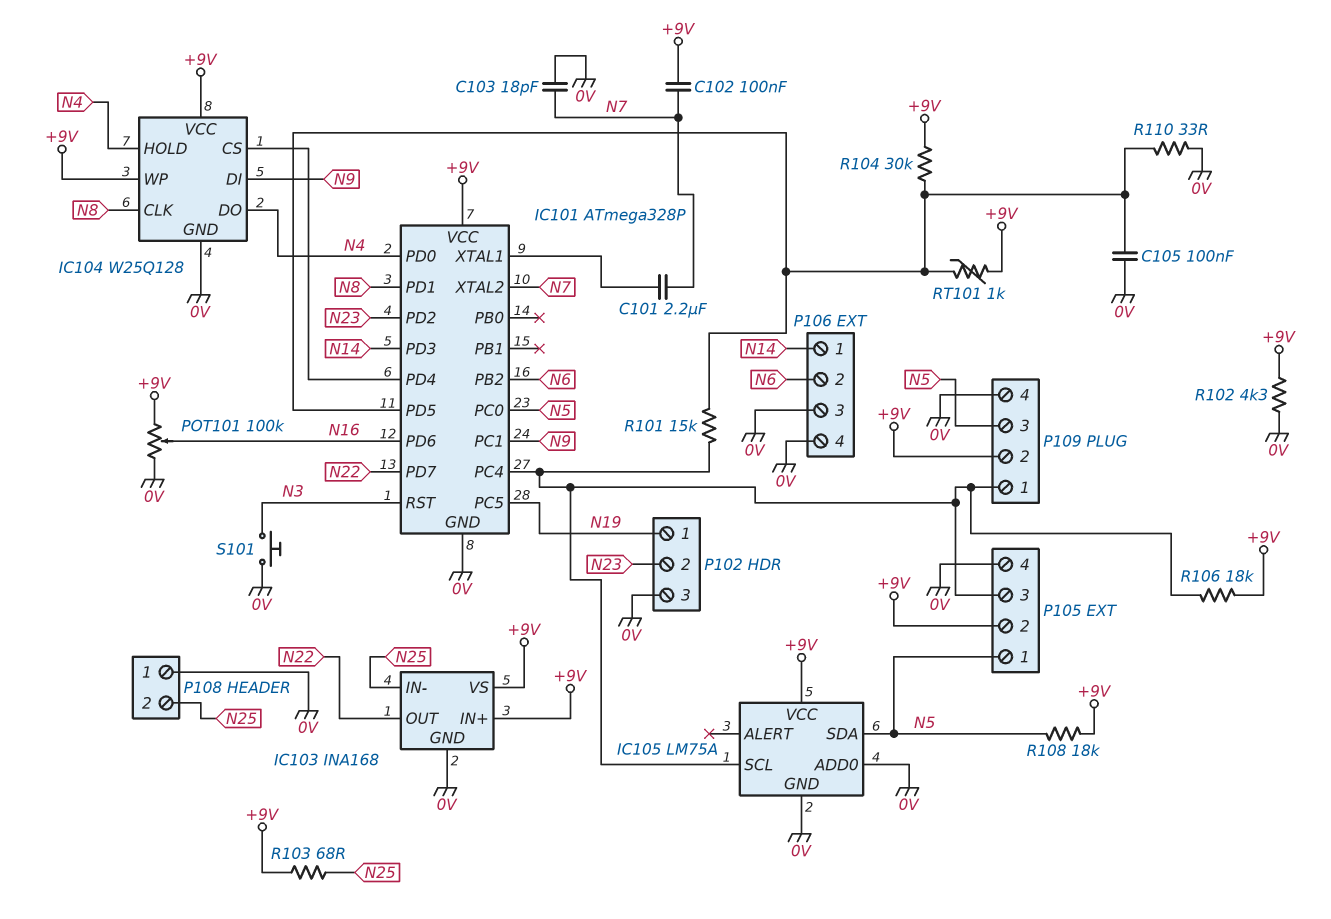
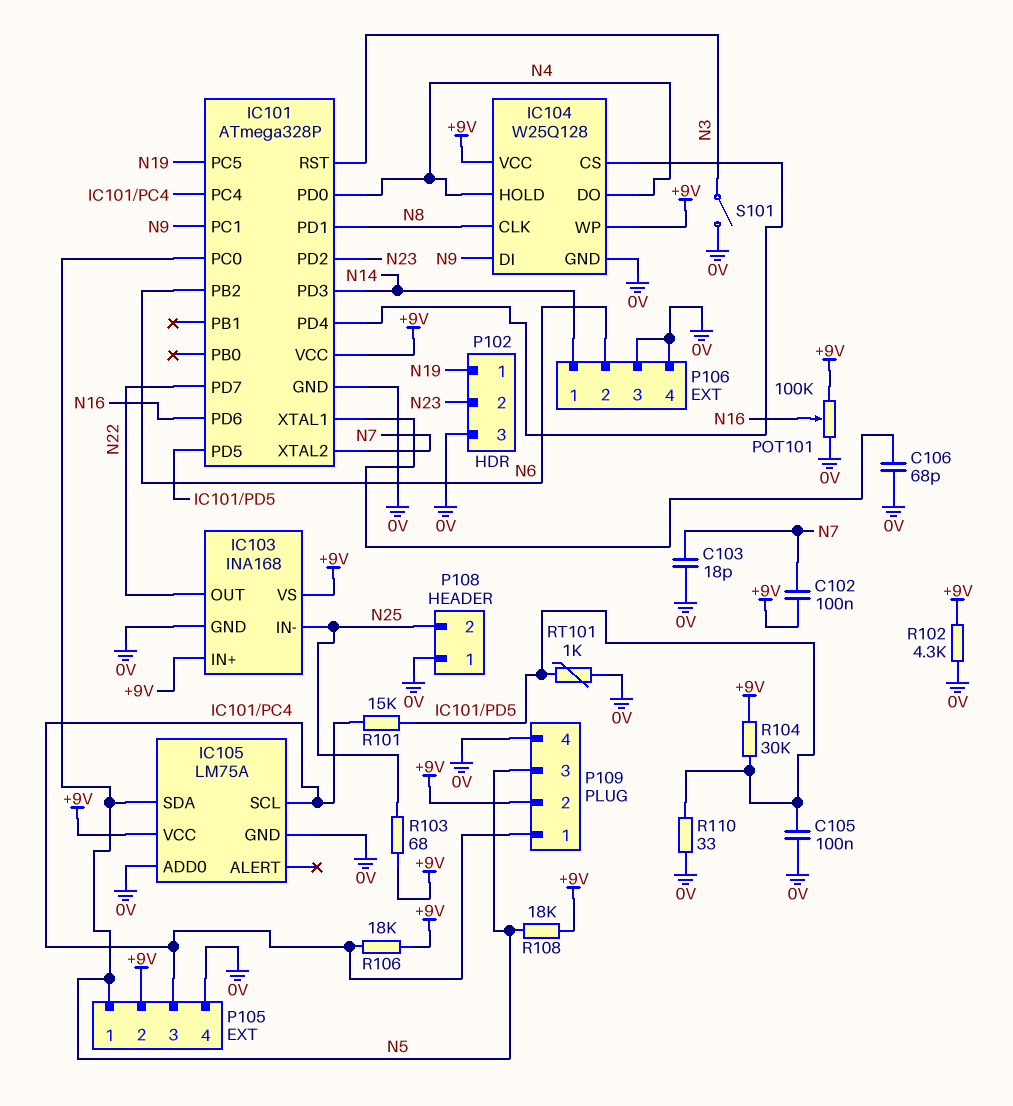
C101: 2.2uF (IC101/XTAL1, N7) -> none
C106: none -> 68pF (0V, IC101/XTAL1)
RT101: 1k (+9V, IC101/PD5) -> 1k (0V, IC101/PD5)
S101: button (0V, N3) -> switch (0V, N3)

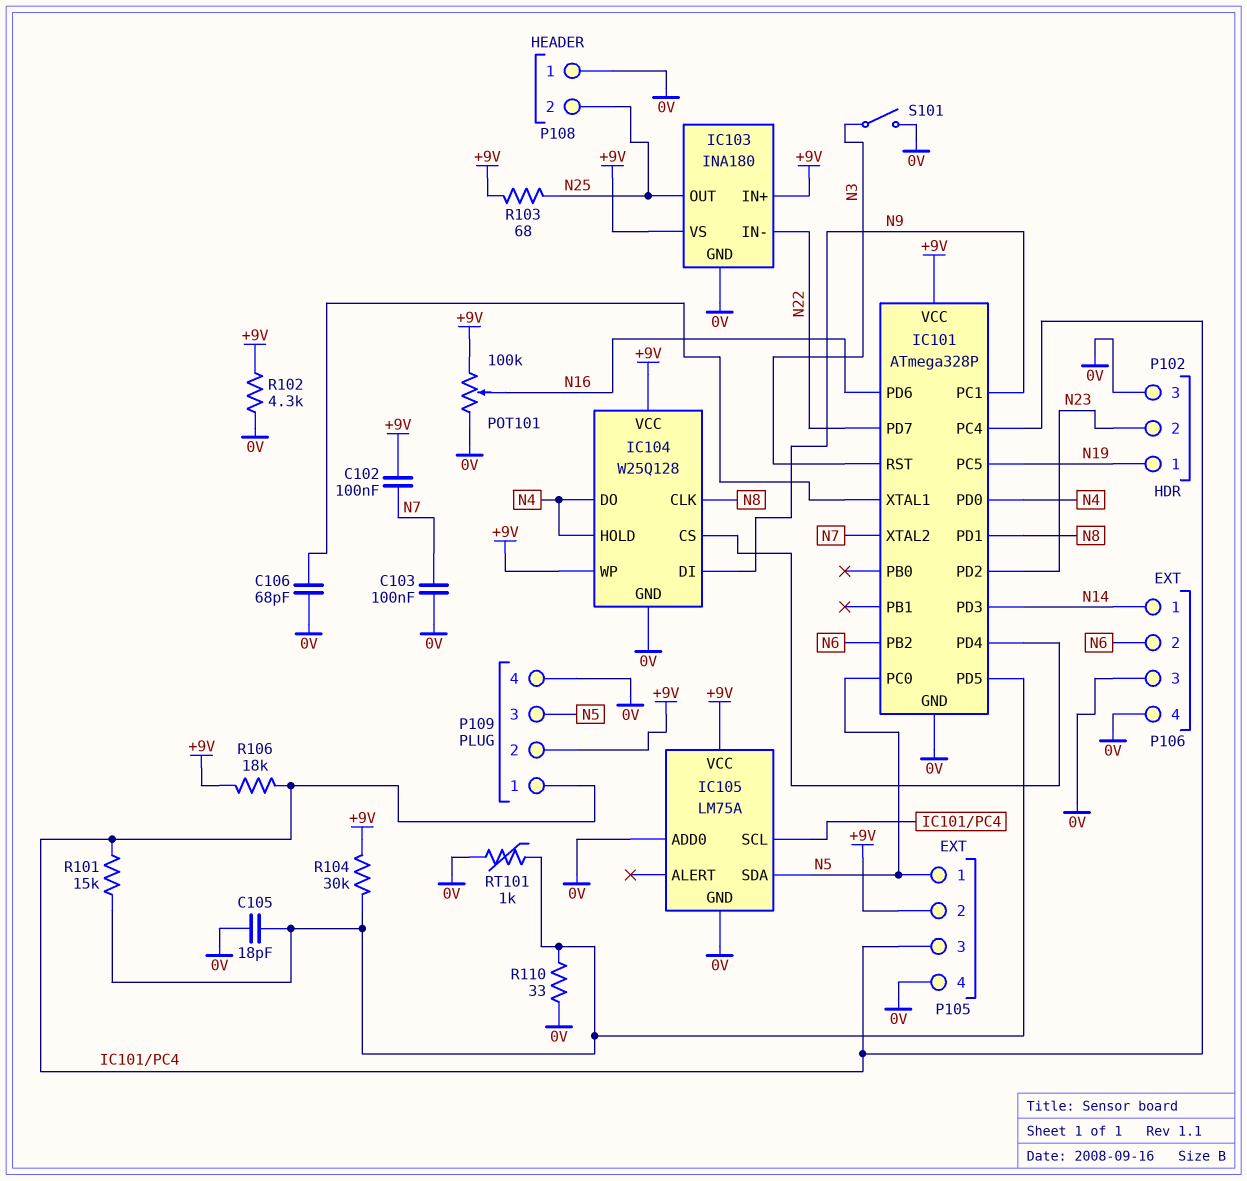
C103: 18pF (0V, N7) -> 100nF (0V, N7)
C105: 100nF (0V, IC101/PD5) -> 18pF (0V, IC101/PD5)
IC103: INA168 -> INA180
IC103 pin IN-: N25 -> N22
IC103 pin OUT: N22 -> N25
R108: 18k (+9V, N5) -> none

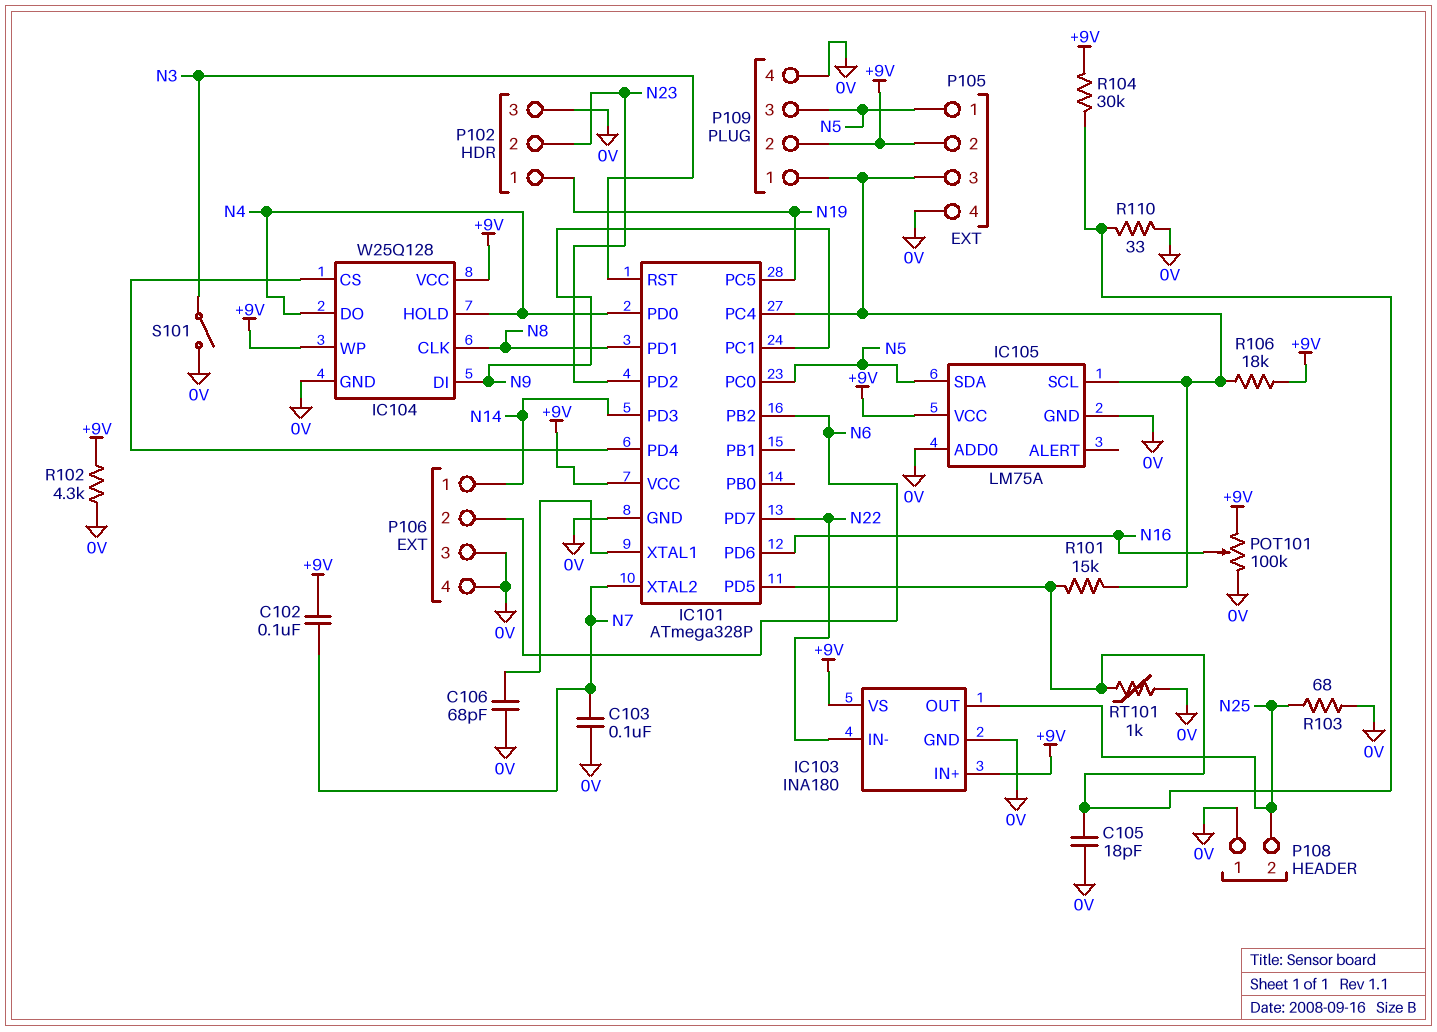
R103: 68 (+9V, N25) -> 68 (0V, N25)

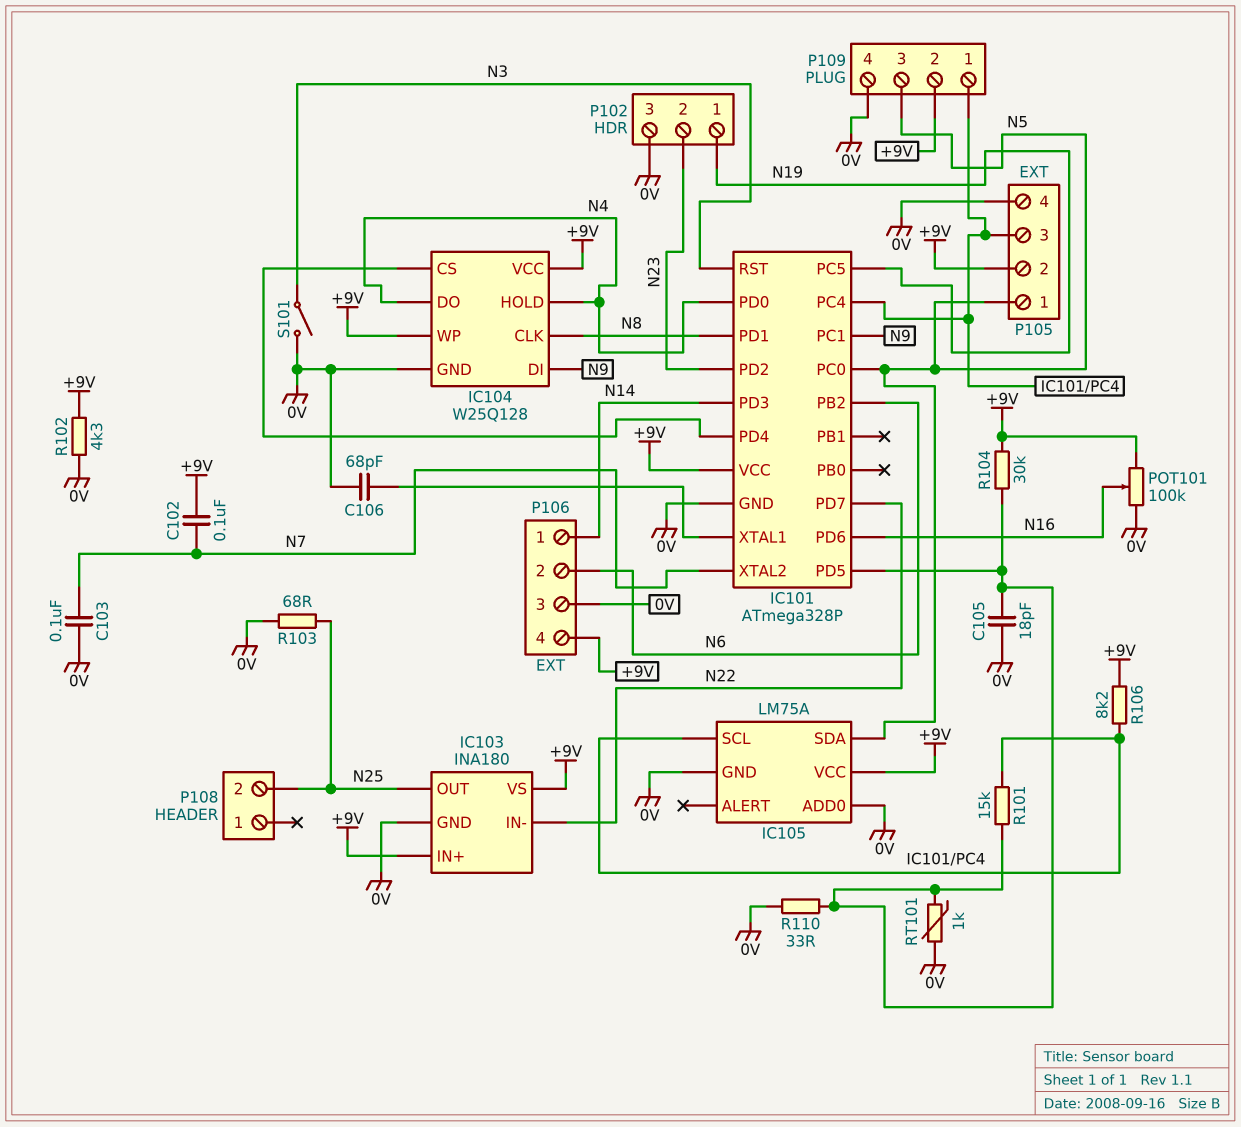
P106 pin 4: 0V -> +9V
P108 pin 1: 0V -> none
R106: 18k (+9V, IC101/PC4) -> 8.2k (+9V, IC101/PC4)

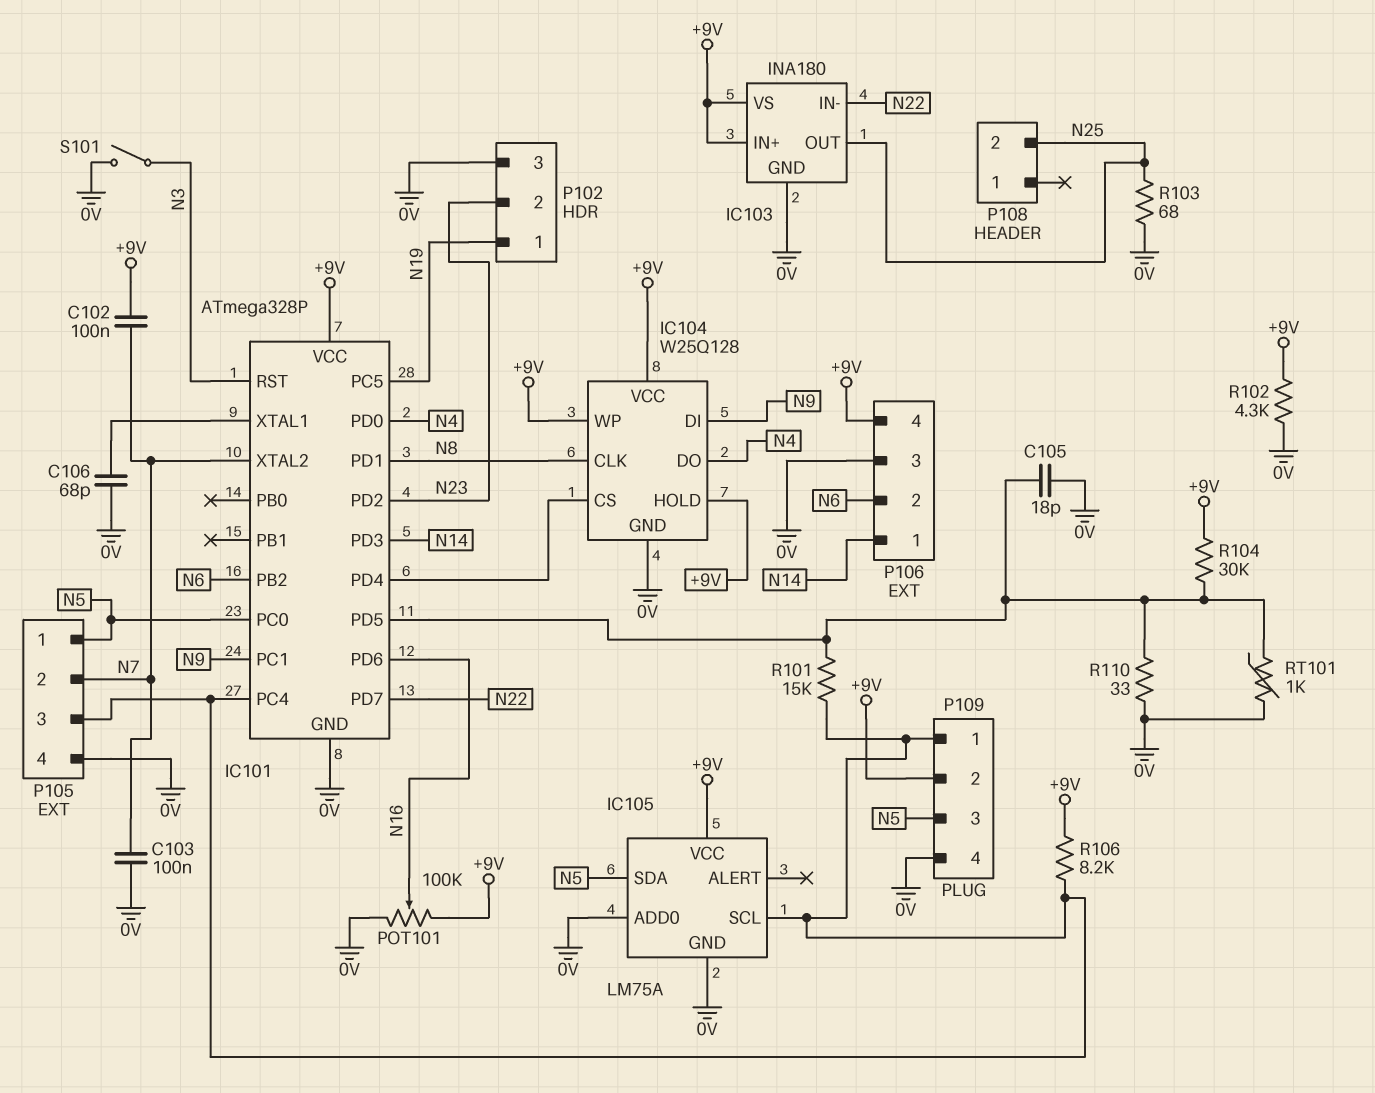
IC104 pin HOLD: N4 -> +9V
P105 pin 2: +9V -> N7

